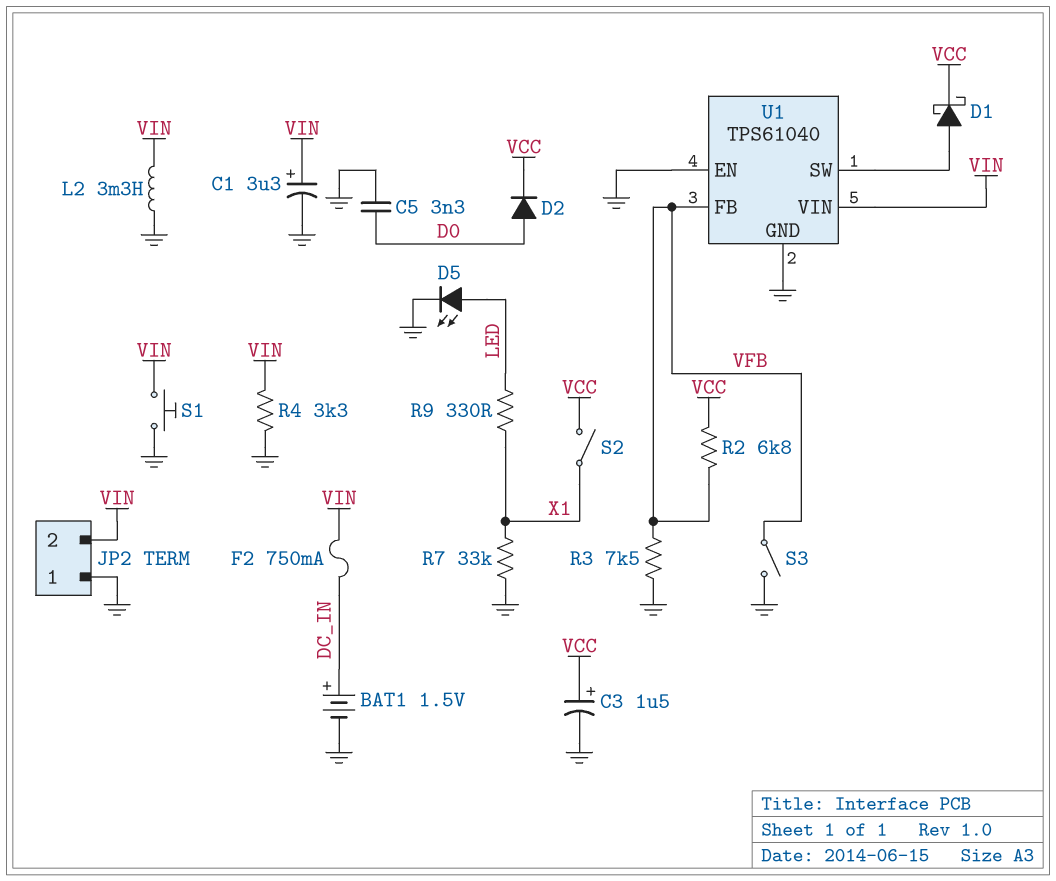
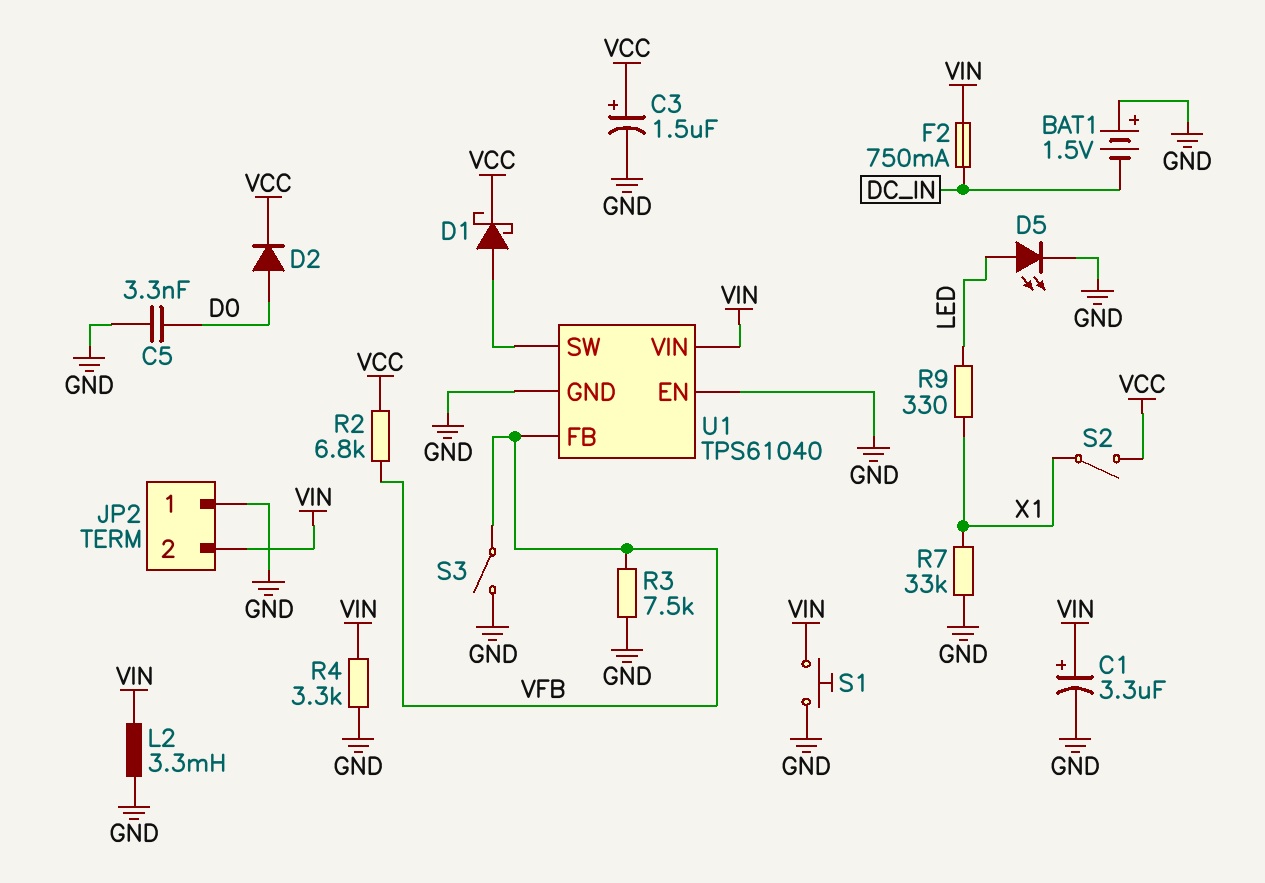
BAT1: 1.5V (plus DC_IN, minus GND) -> 1.5V (plus GND, minus DC_IN)

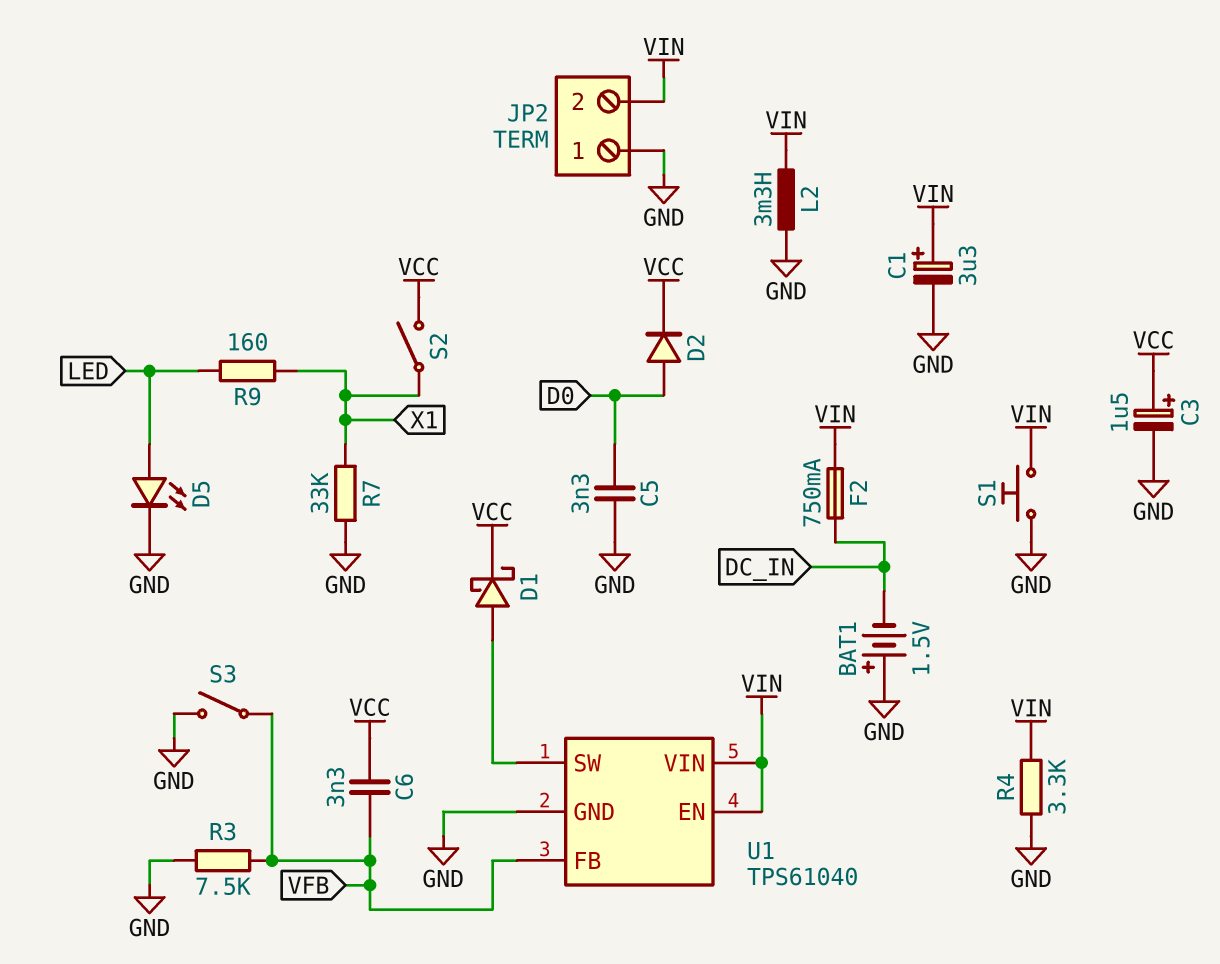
C6: none -> 3.3nF (VCC, VFB)
R2: 6.8k (VCC, VFB) -> none
R9: 330 (LED, X1) -> 160 (LED, X1)
U1 pin EN: GND -> VIN

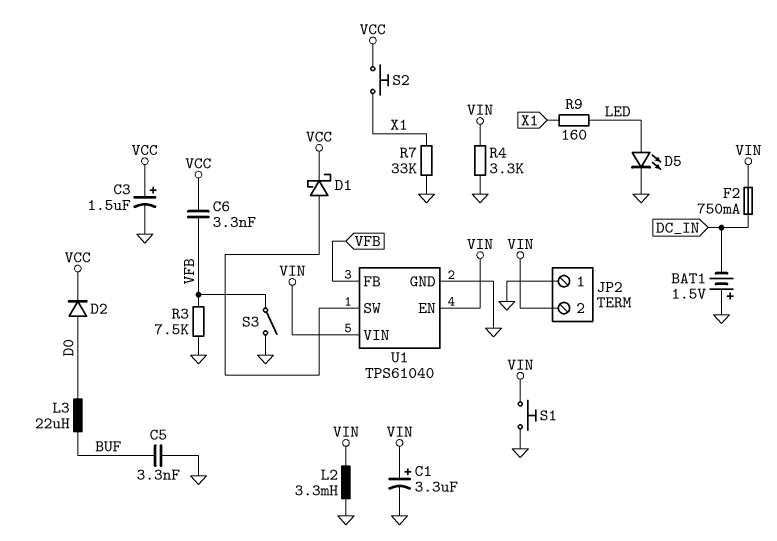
C5: 3.3nF (D0, GND) -> 3.3nF (BUF, GND)
L3: none -> 22uH (BUF, D0)
S2: switch (VCC, X1) -> button (VCC, X1)

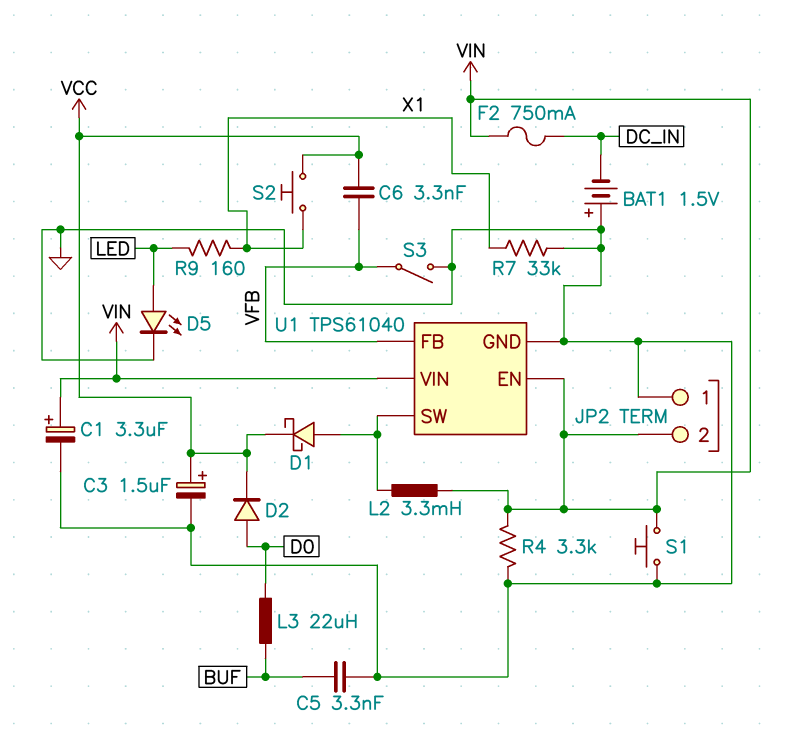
L2: 3.3mH (GND, VIN) -> 3.3mH (U1/SW, VIN)
R3: 7.5k (GND, VFB) -> none

